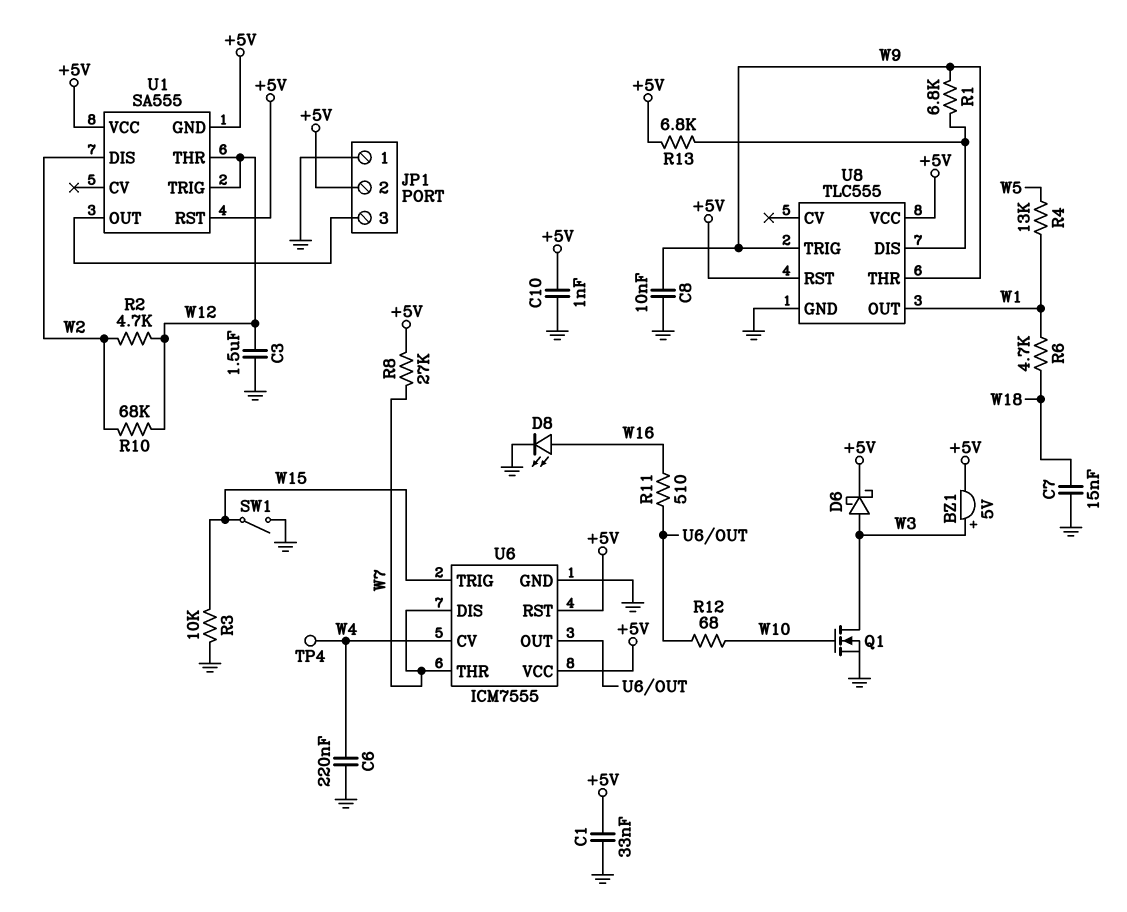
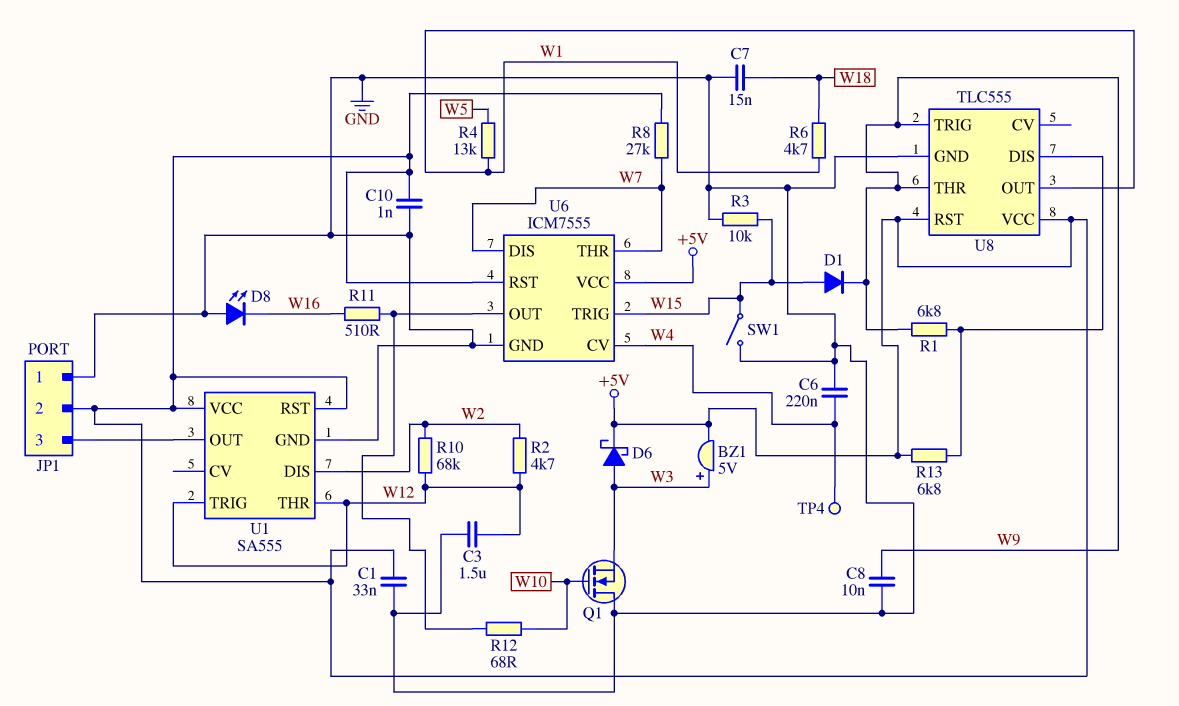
D1: none -> diode (A W15, K W9)
D8: LED (A W16, K GND) -> LED (A GND, K W16)
Q1: NMOS (G W10, D W3, S GND) -> NMOS (G W10, D GND, S W3)
U1 pin GND: +5V -> GND

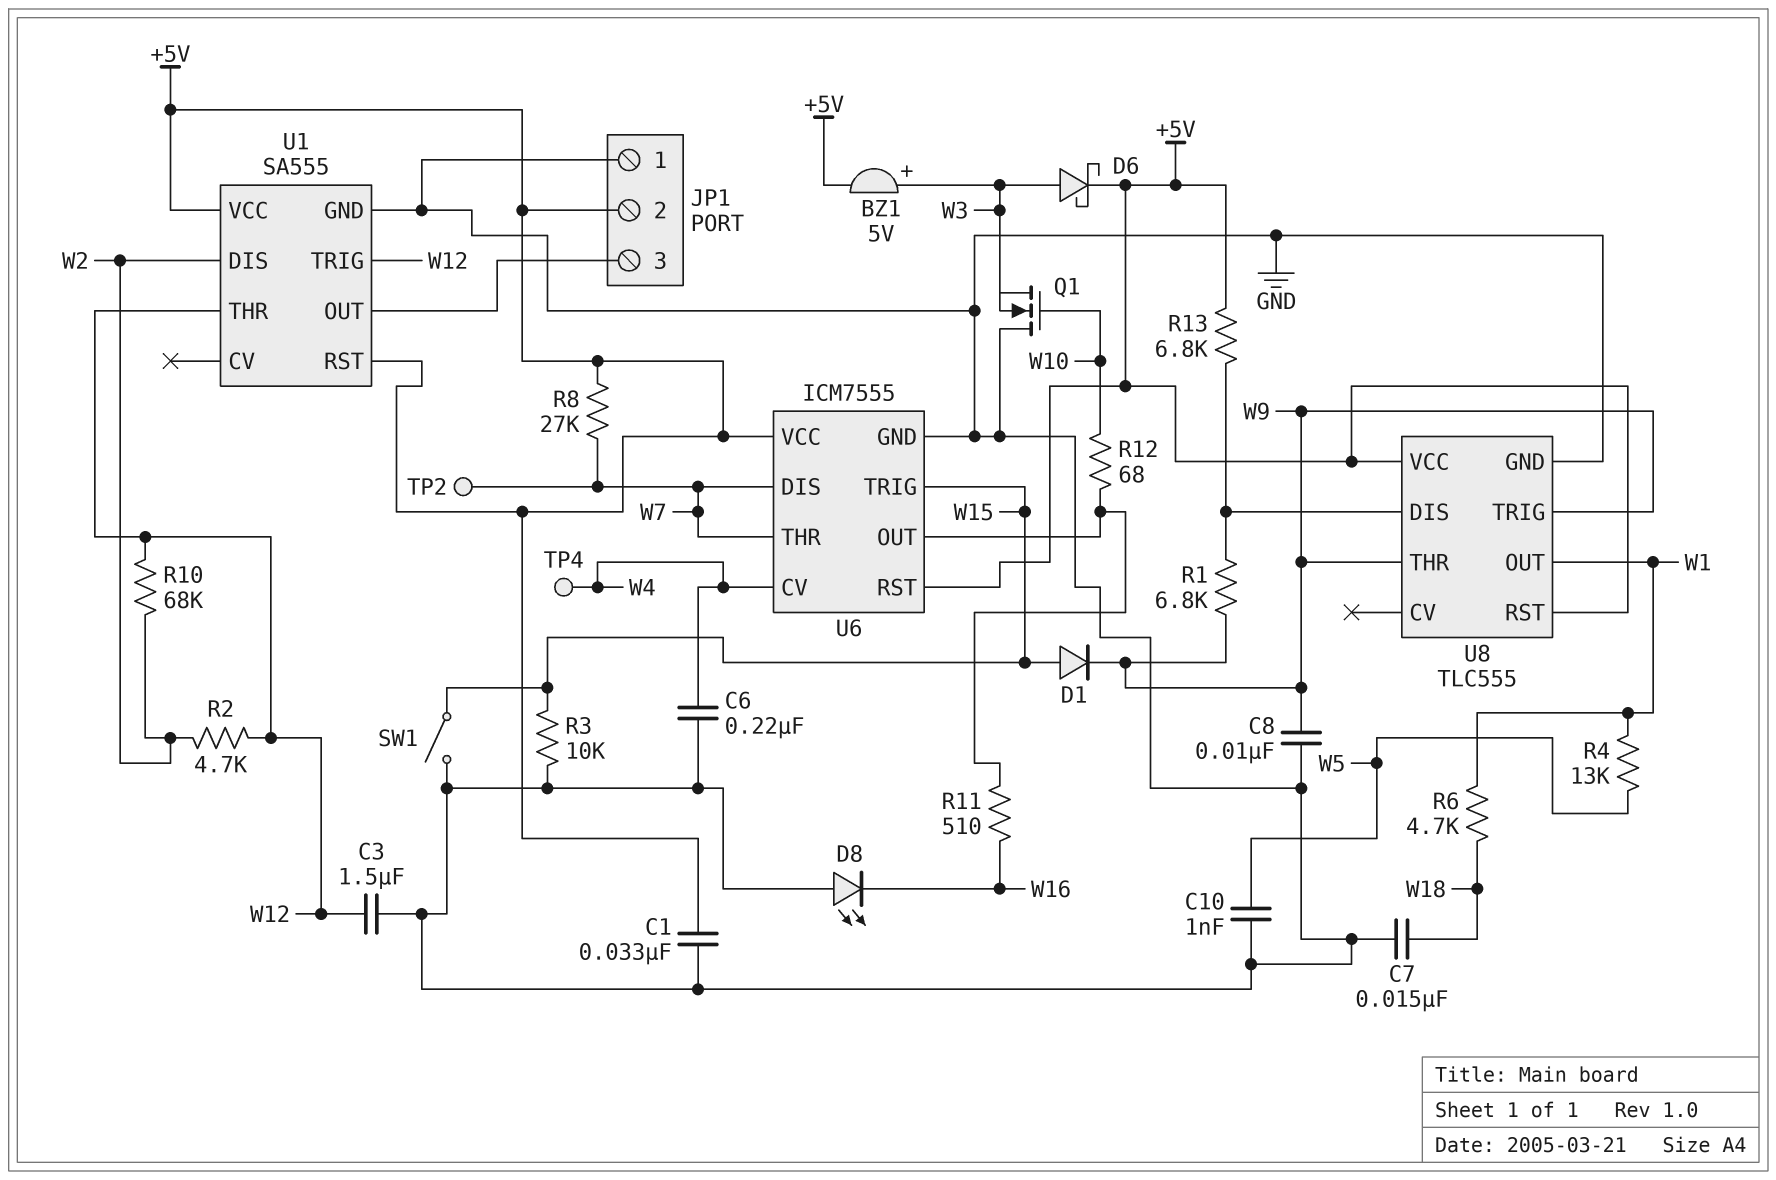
C10: 1nF (+5V, GND) -> 1nF (GND, W5)
TP2: none -> test point (W7)

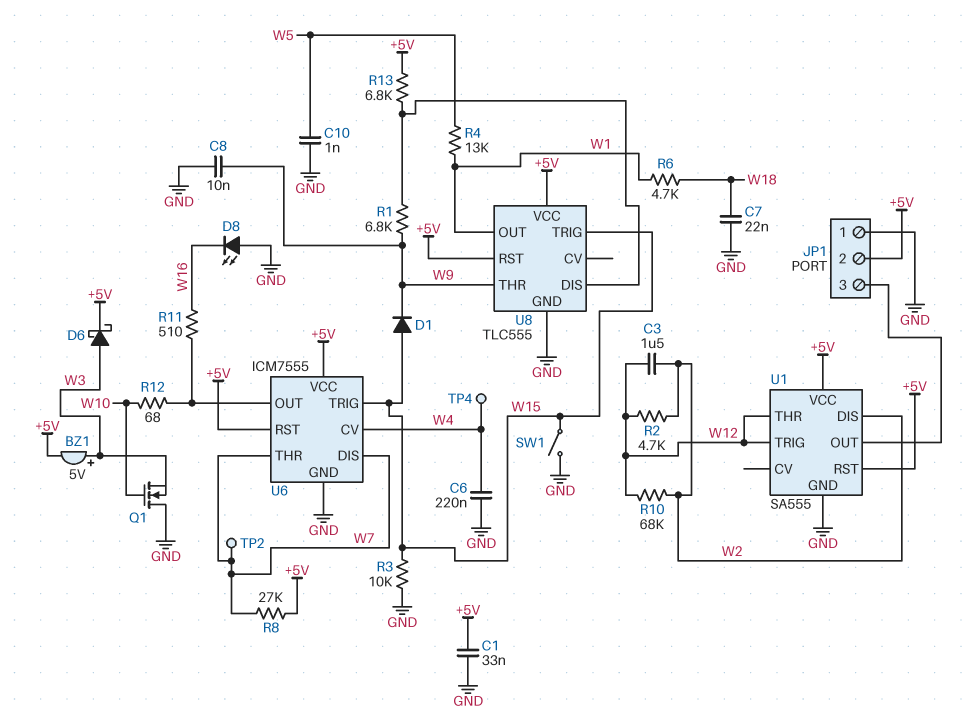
C3: 1.5uF (GND, W12) -> 1.5uF (W2, W12)
C7: 15nF (GND, W18) -> 22nF (GND, W18)
U8 pin TRIG: W9 -> W15

